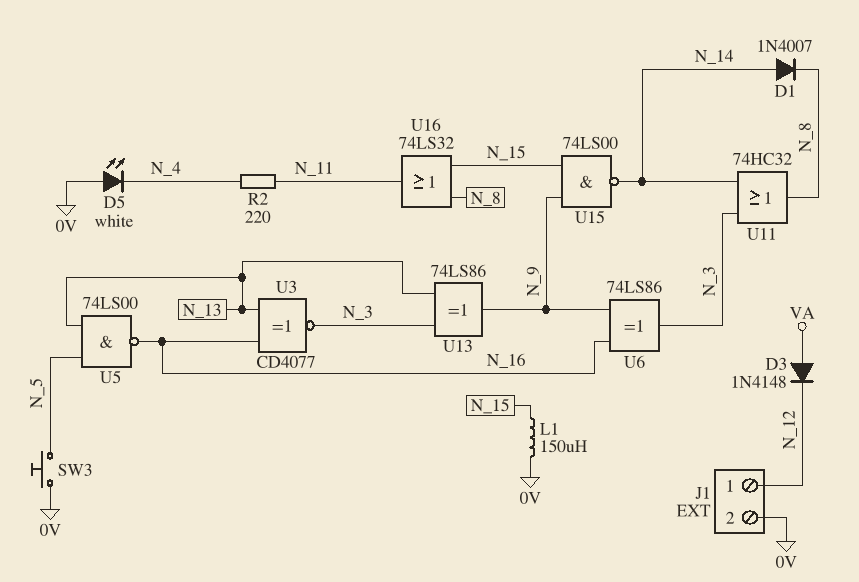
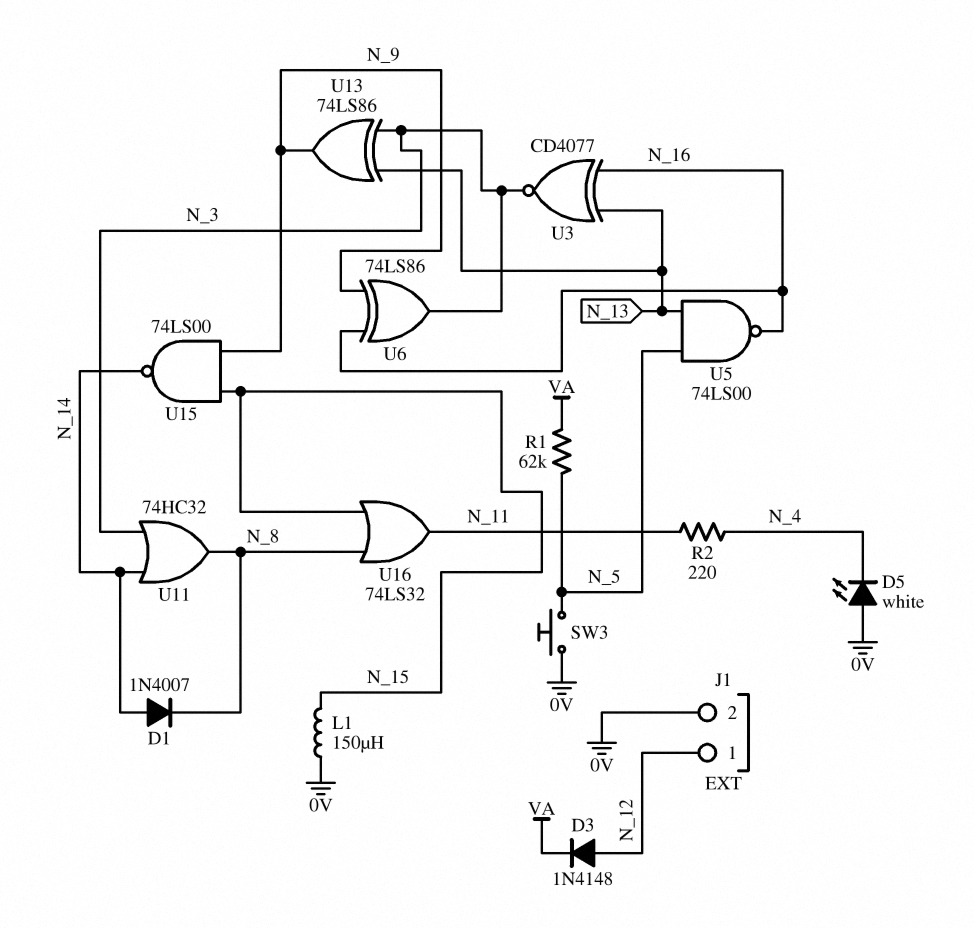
D3: diode 1N4148 (A VA, K N_12) -> diode 1N4148 (A N_12, K VA)
R1: none -> 62k (N_5, VA)

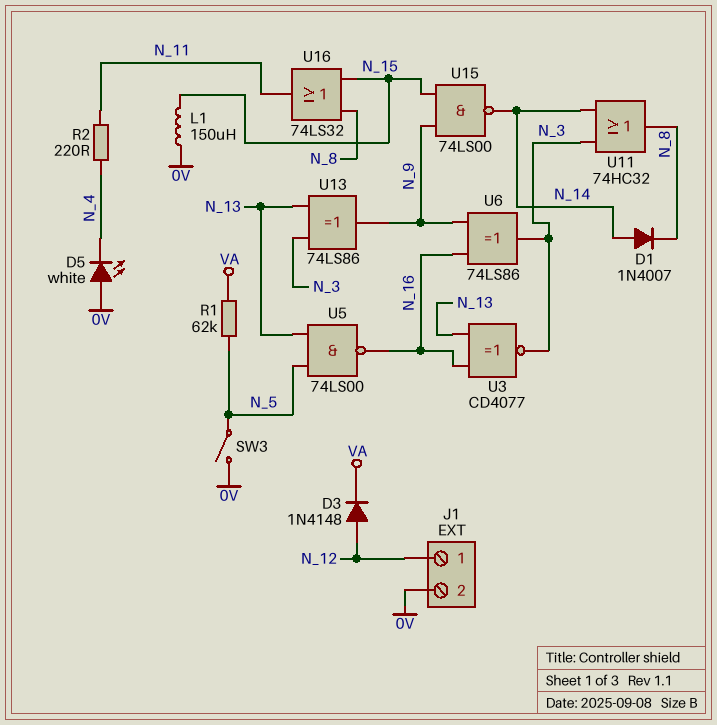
SW3: button (0V, N_5) -> switch (0V, N_5)

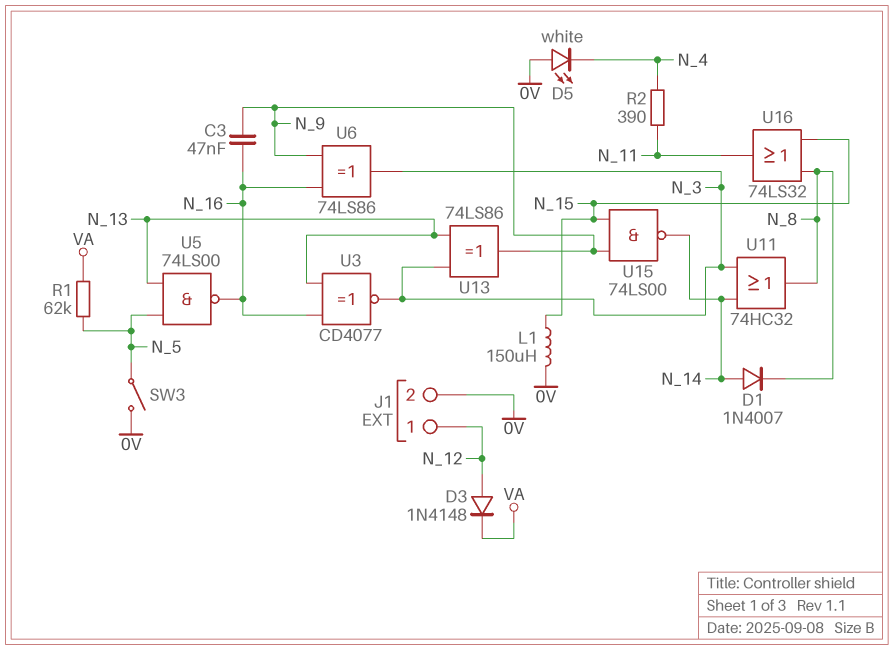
C3: none -> 47nF (N_9, N_16)
R2: 220 (N_4, N_11) -> 390 (N_4, N_11)

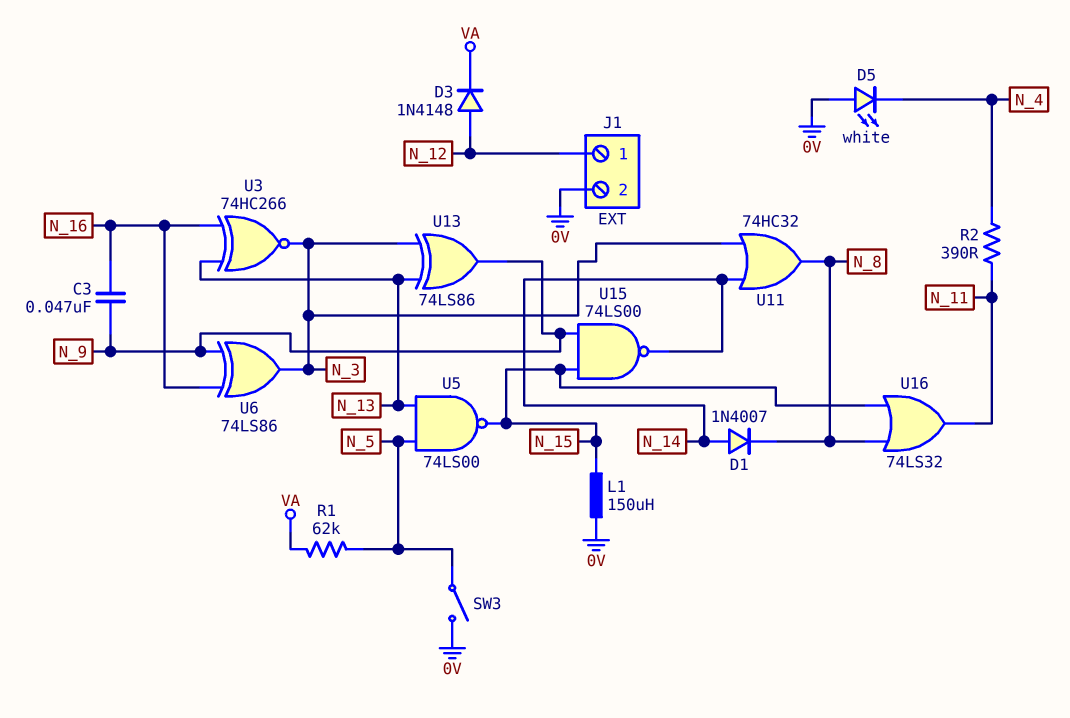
U3: XNOR CD4077 (in N_13, in N_16, out N_3) -> XNOR 74HC266 (in N_13, in N_16, out N_3)
U5: NAND 74LS00 (in N_5, in N_13, out N_16) -> NAND 74LS00 (in N_5, in N_13, out N_15)

